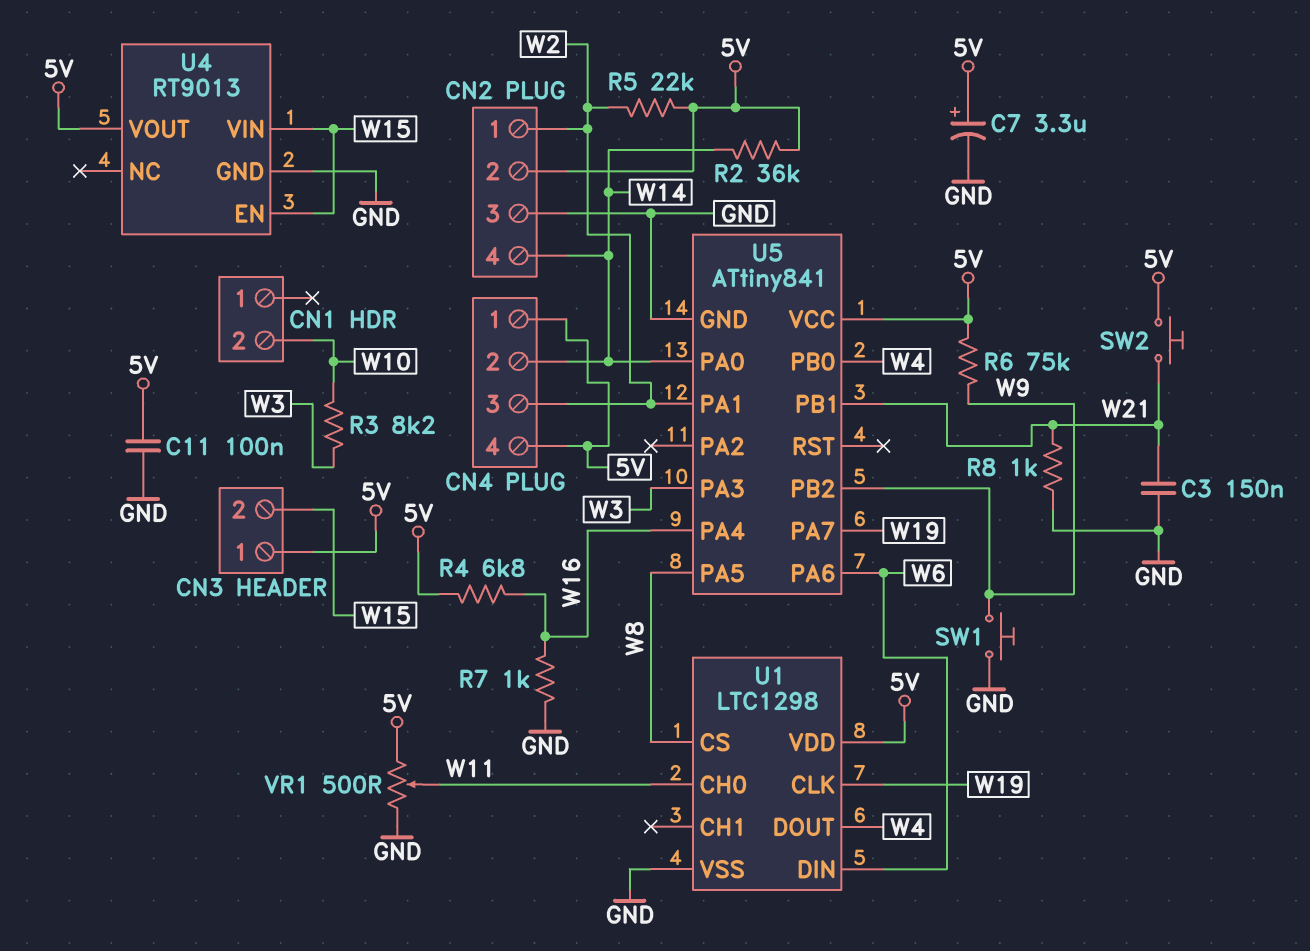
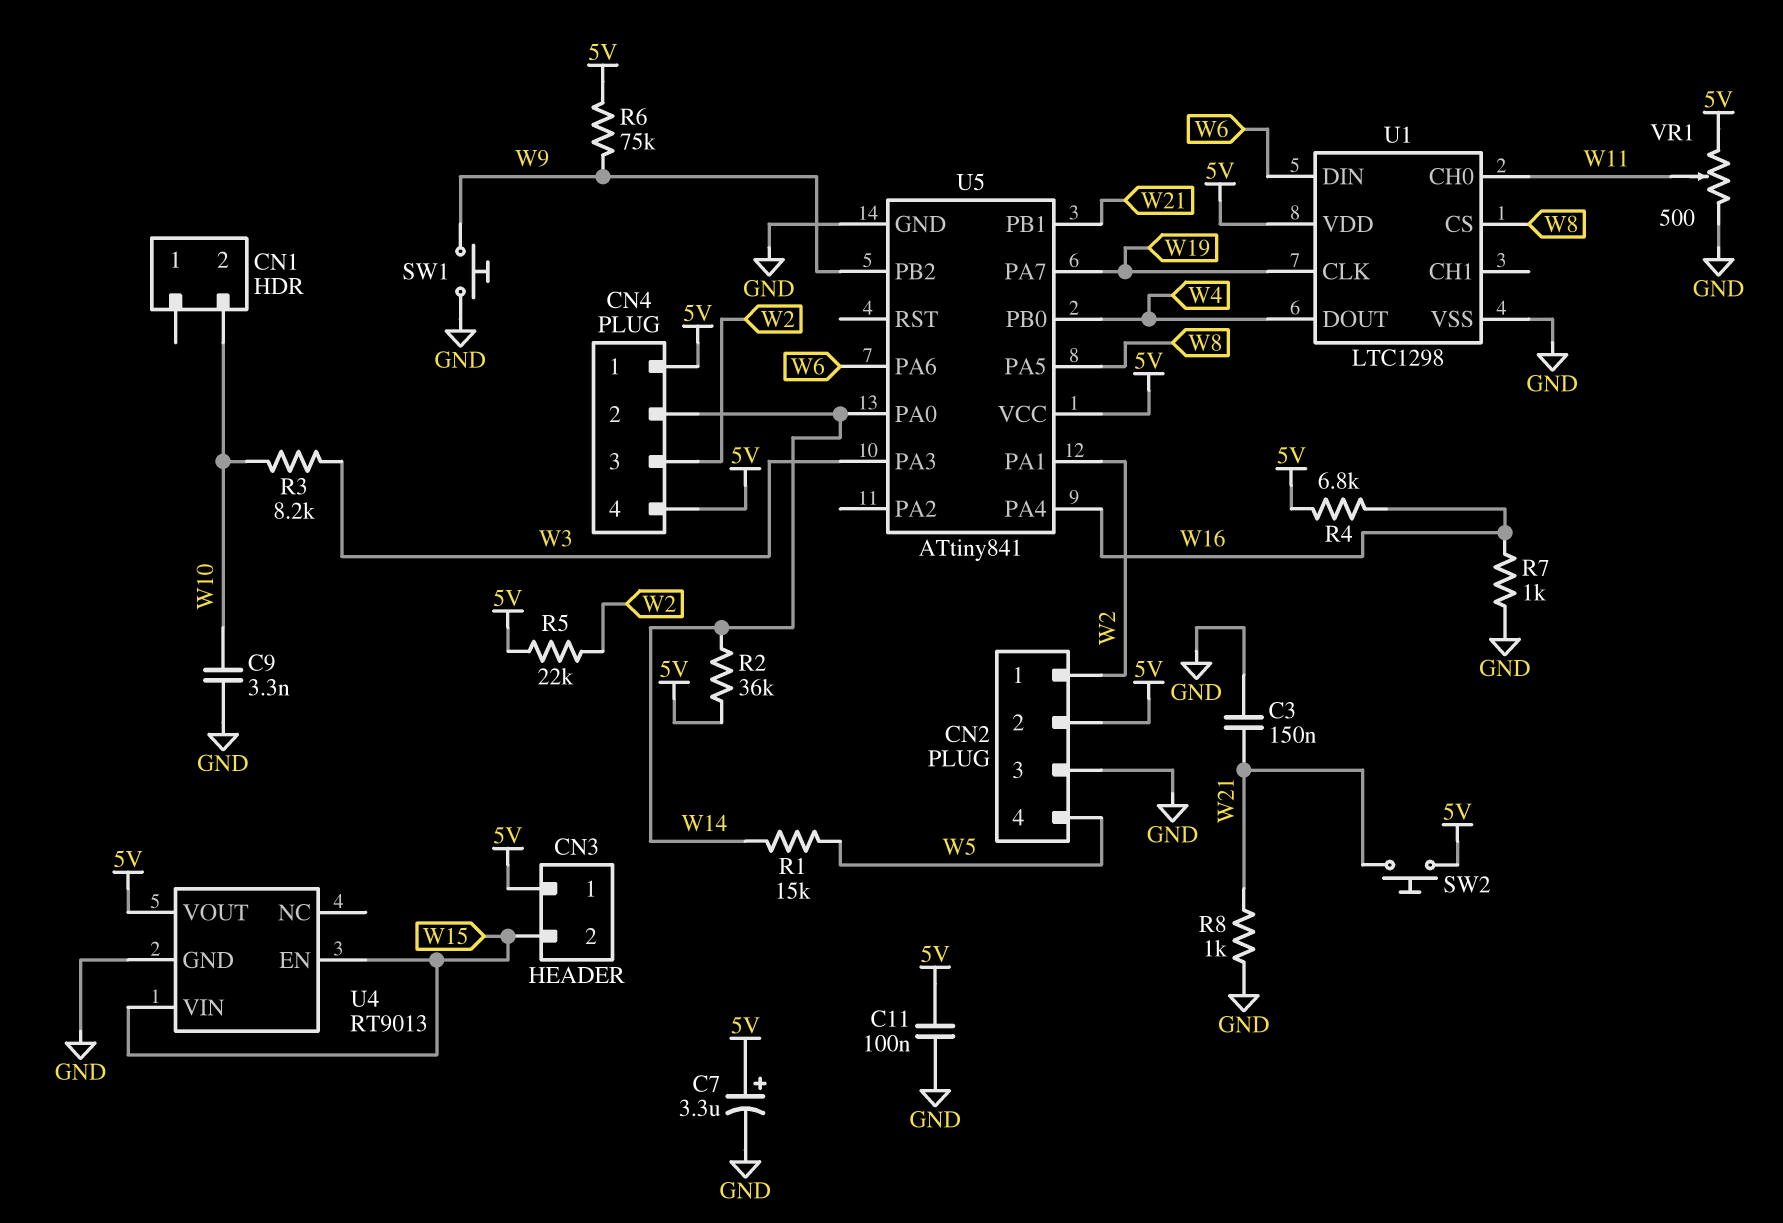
C9: none -> 3.3nF (GND, W10)
CN2 pin 4: W14 -> W5
R1: none -> 15k (W5, W14)

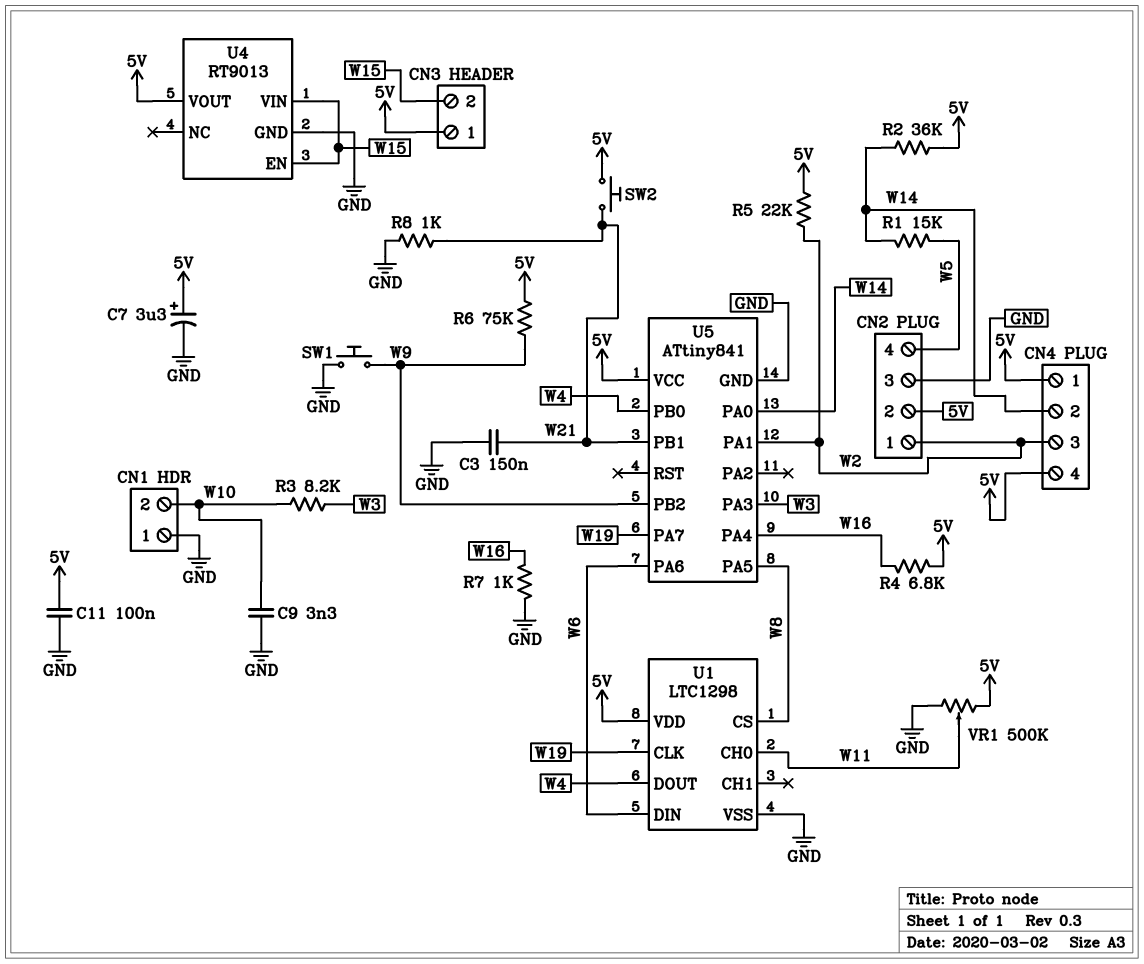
CN1 pin 1: none -> GND
VR1: 500 (5V, GND, wiper W11) -> 500k (5V, GND, wiper W11)

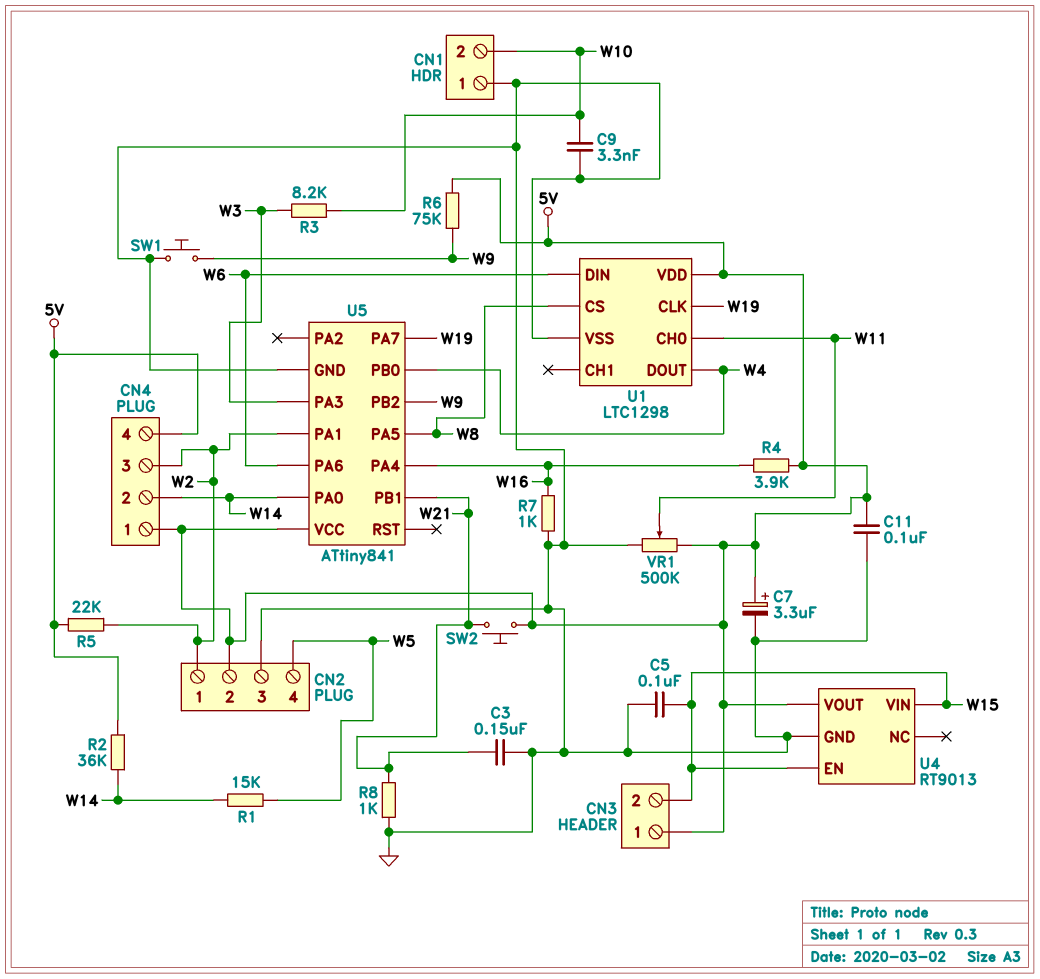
C5: none -> 100nF (GND, W15)
R4: 6.8k (5V, W16) -> 3.9k (5V, W16)

